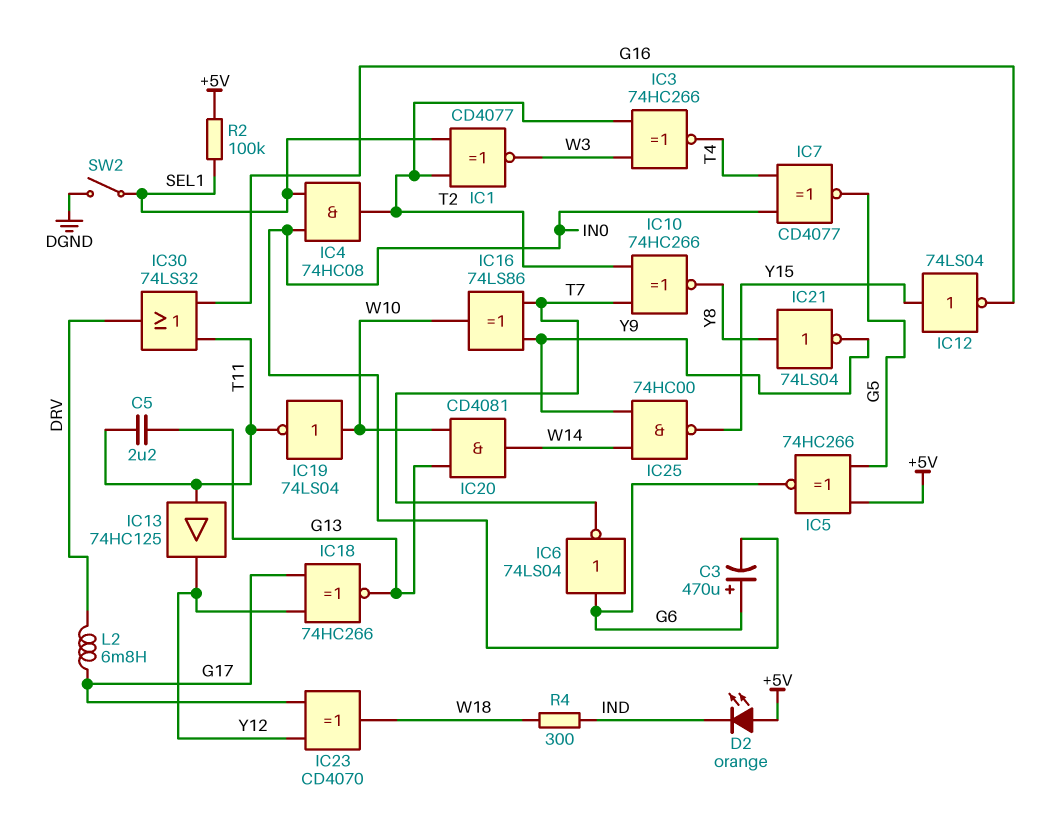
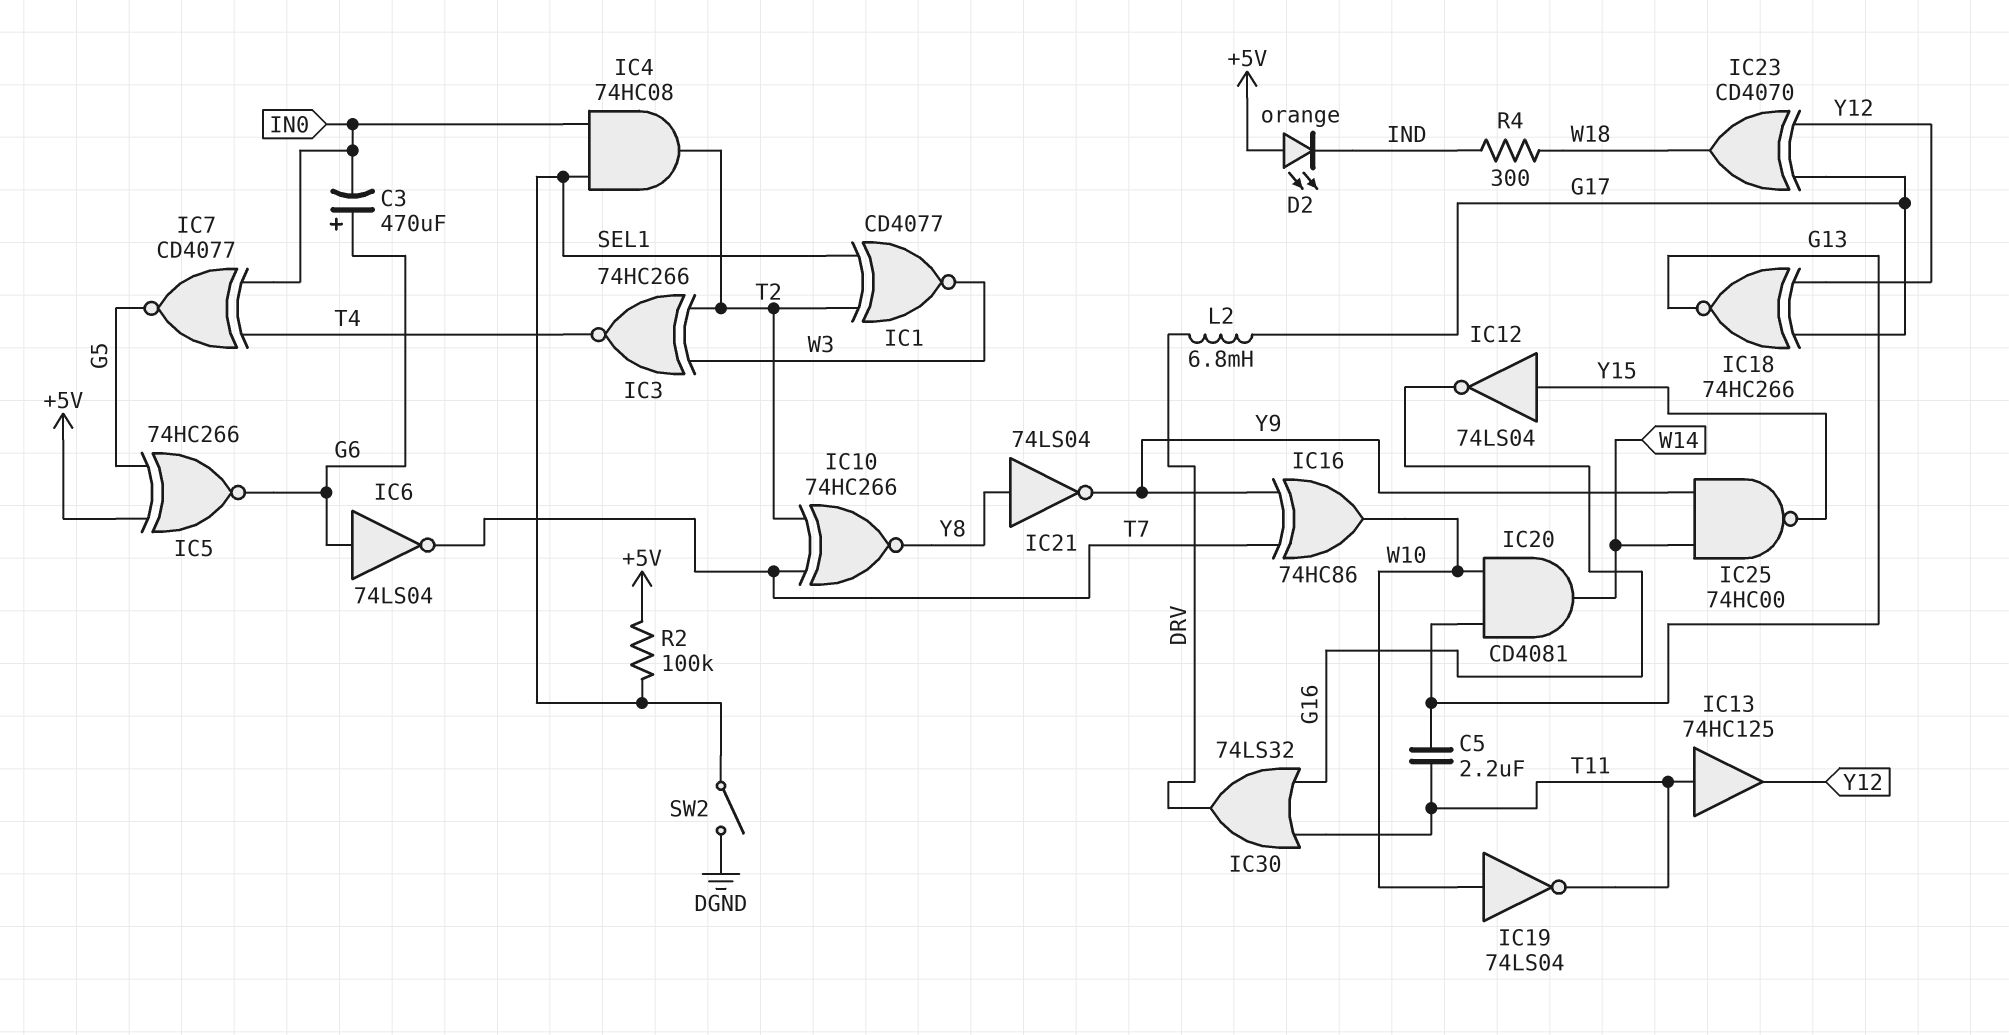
IC16: XOR 74LS86 (in T7, in Y9, out W10) -> XOR 74HC86 (in T7, in Y9, out W10)

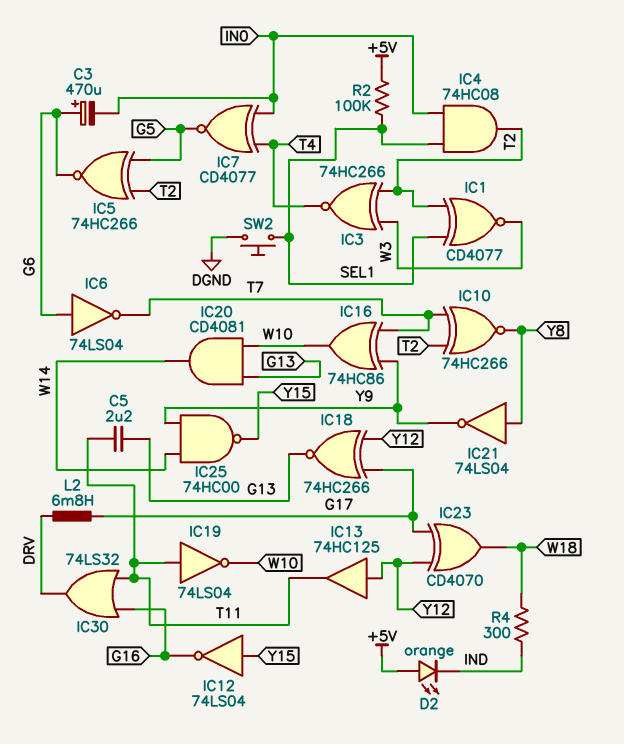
IC5: XNOR 74HC266 (in +5V, in G5, out G6) -> XNOR 74HC266 (in G5, in T2, out G6)
IC13: buffer 74HC125 (in T11, out Y12) -> buffer 74HC125 (in Y12, out T11)
IC19: NOT 74LS04 (in W10, out T11) -> NOT 74LS04 (in T11, out W10)
SW2: switch (DGND, SEL1) -> button (DGND, SEL1)

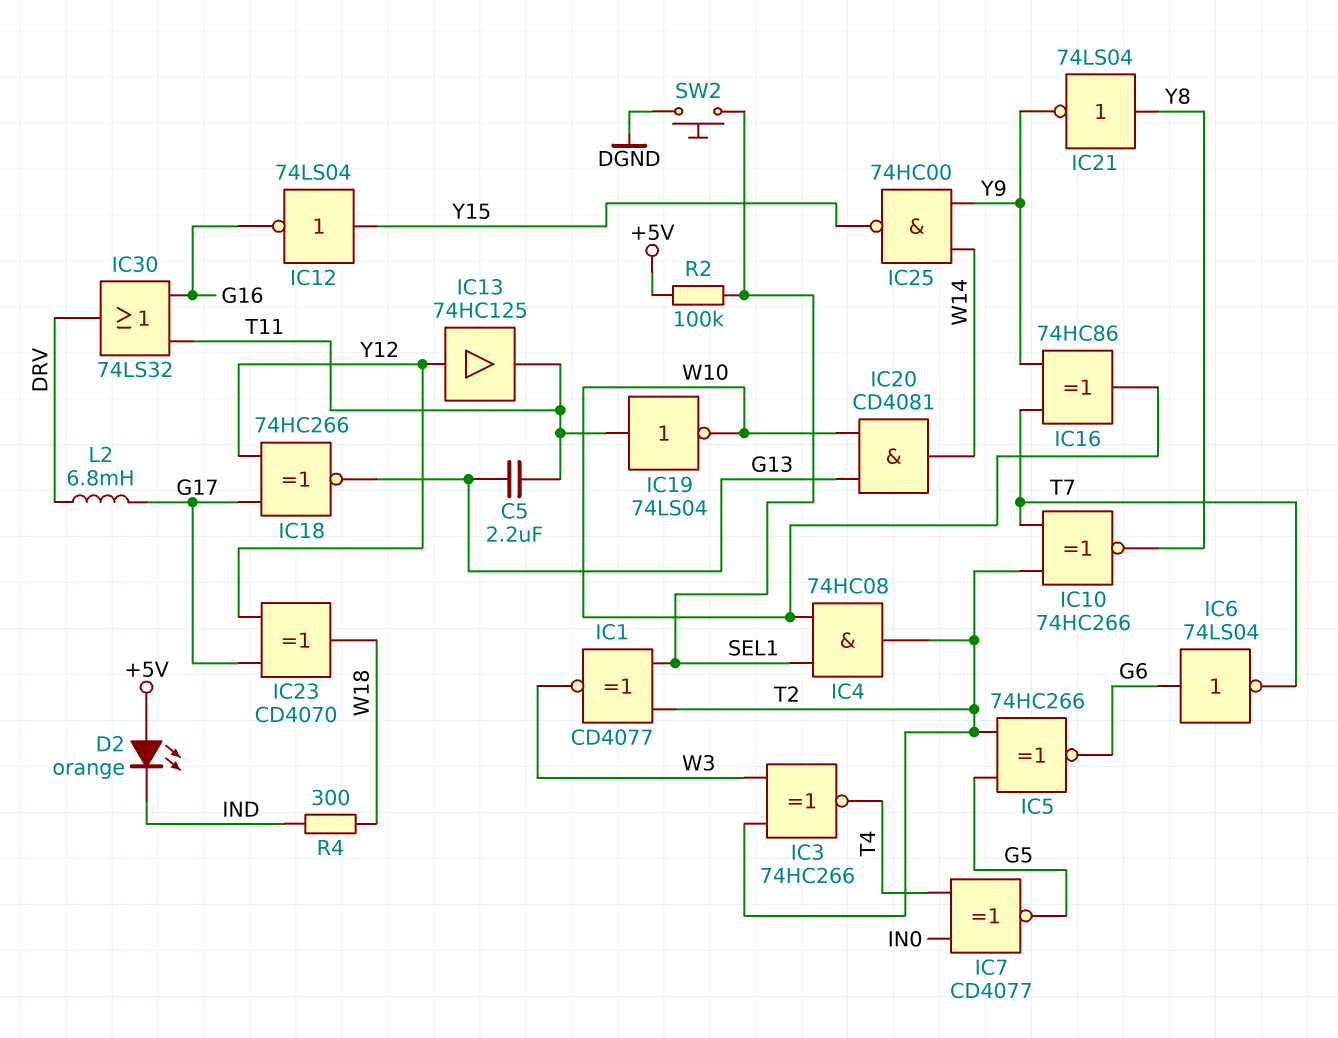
C3: 470uF (plus G6, minus IN0) -> none
IC4: AND 74HC08 (in IN0, in SEL1, out T2) -> AND 74HC08 (in SEL1, in W10, out T2)

